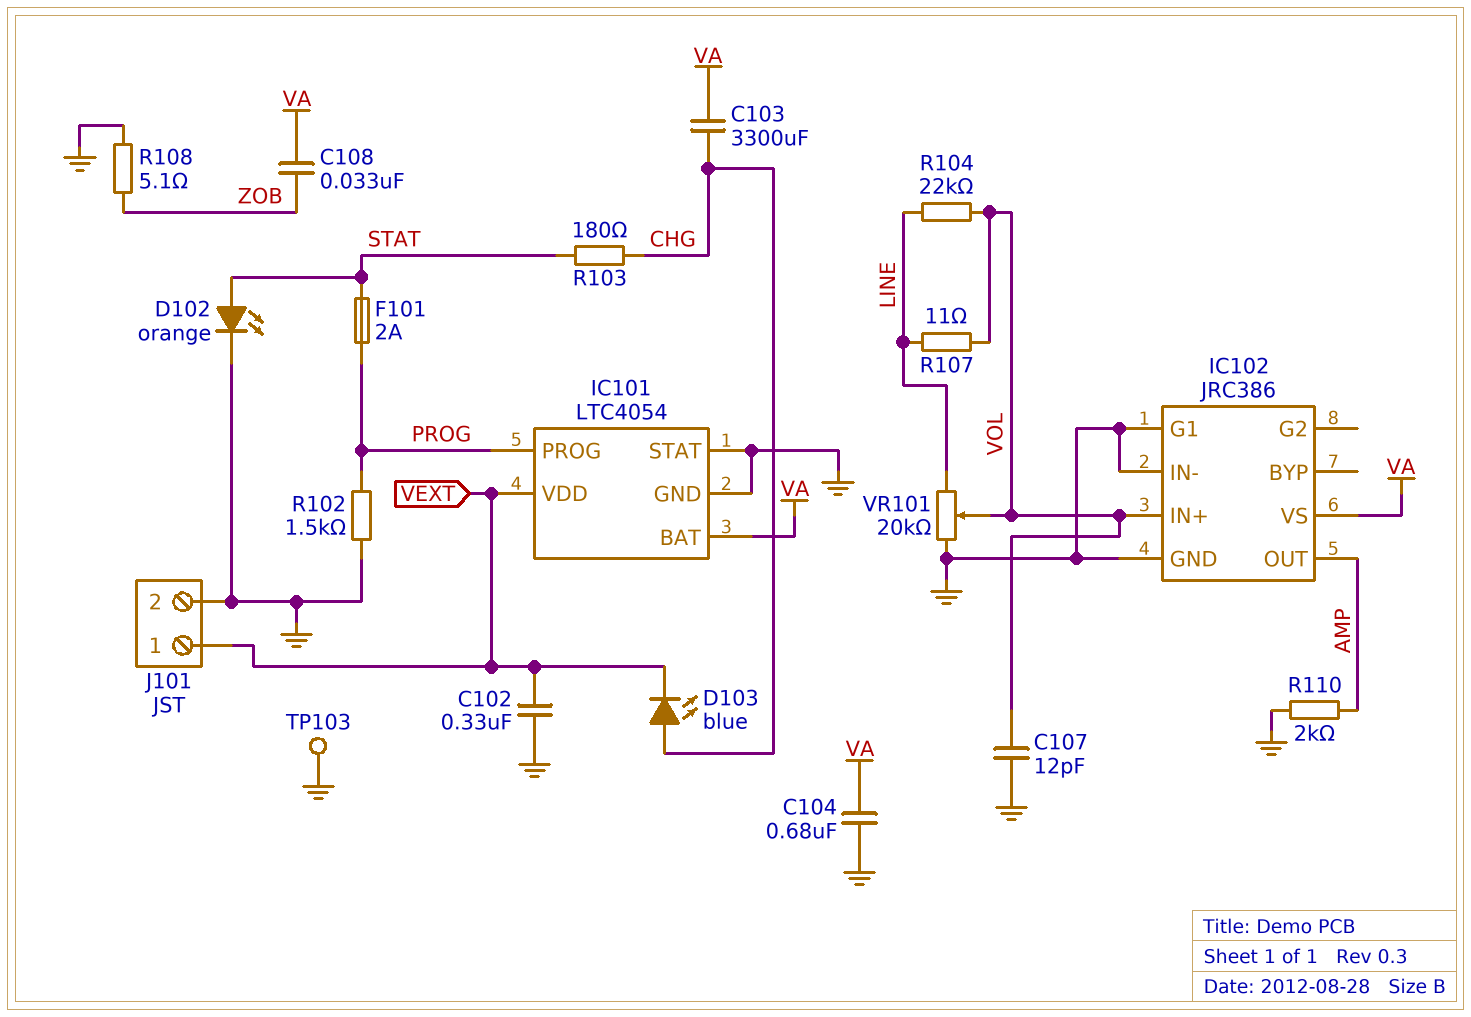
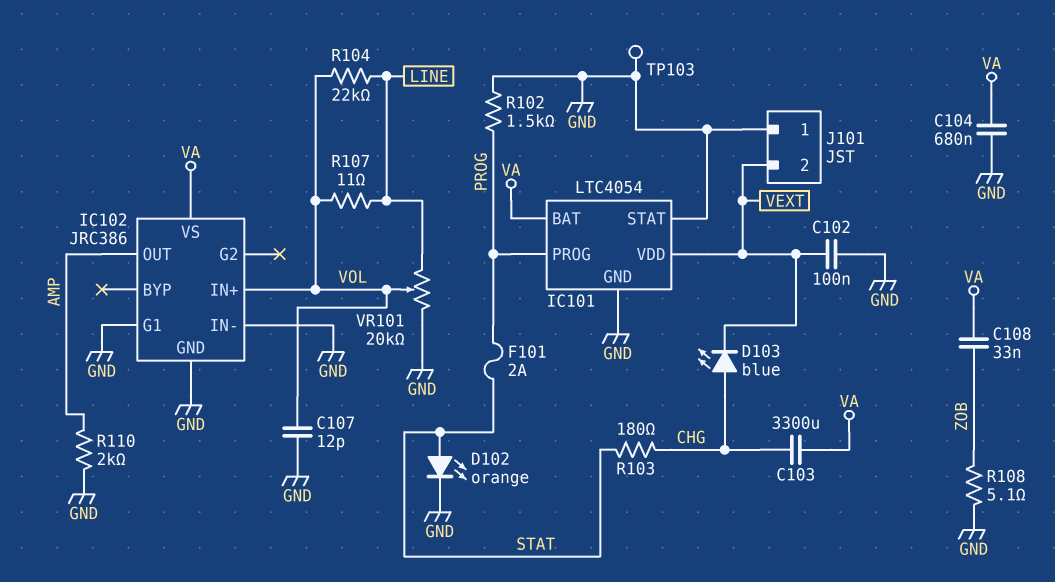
C102: 330nF (GND, VEXT) -> 100nF (GND, VEXT)
J101 pin 1: VEXT -> GND
J101 pin 2: GND -> VEXT

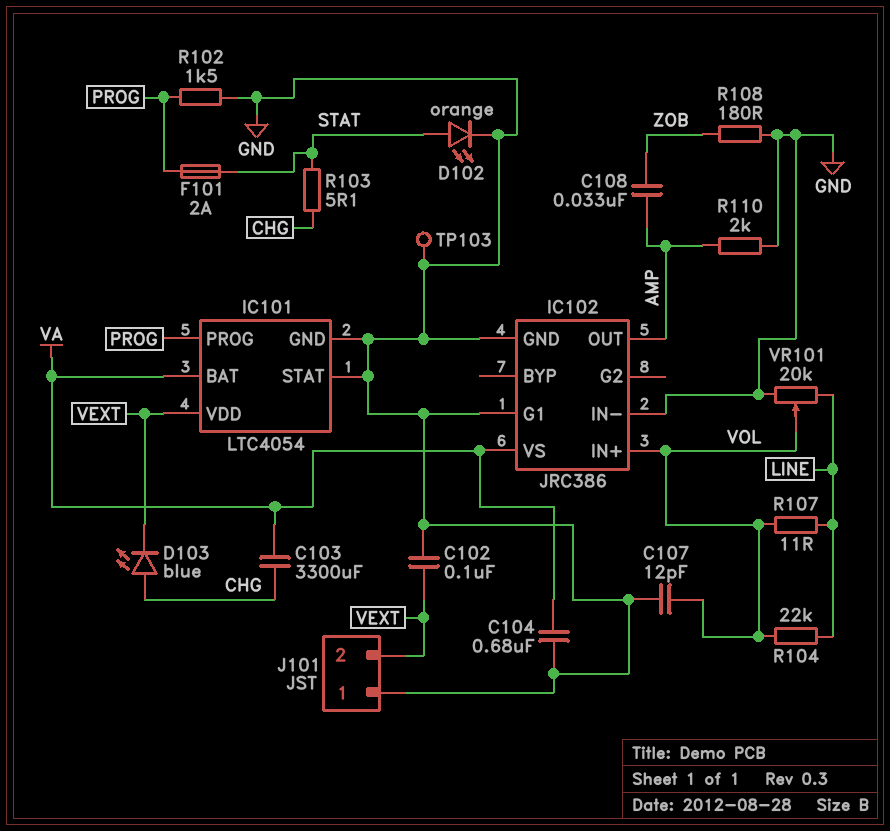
C108: 33nF (VA, ZOB) -> 33nF (AMP, ZOB)
R103: 180 (CHG, STAT) -> 5.1 (CHG, STAT)
R108: 5.1 (GND, ZOB) -> 180 (GND, ZOB)

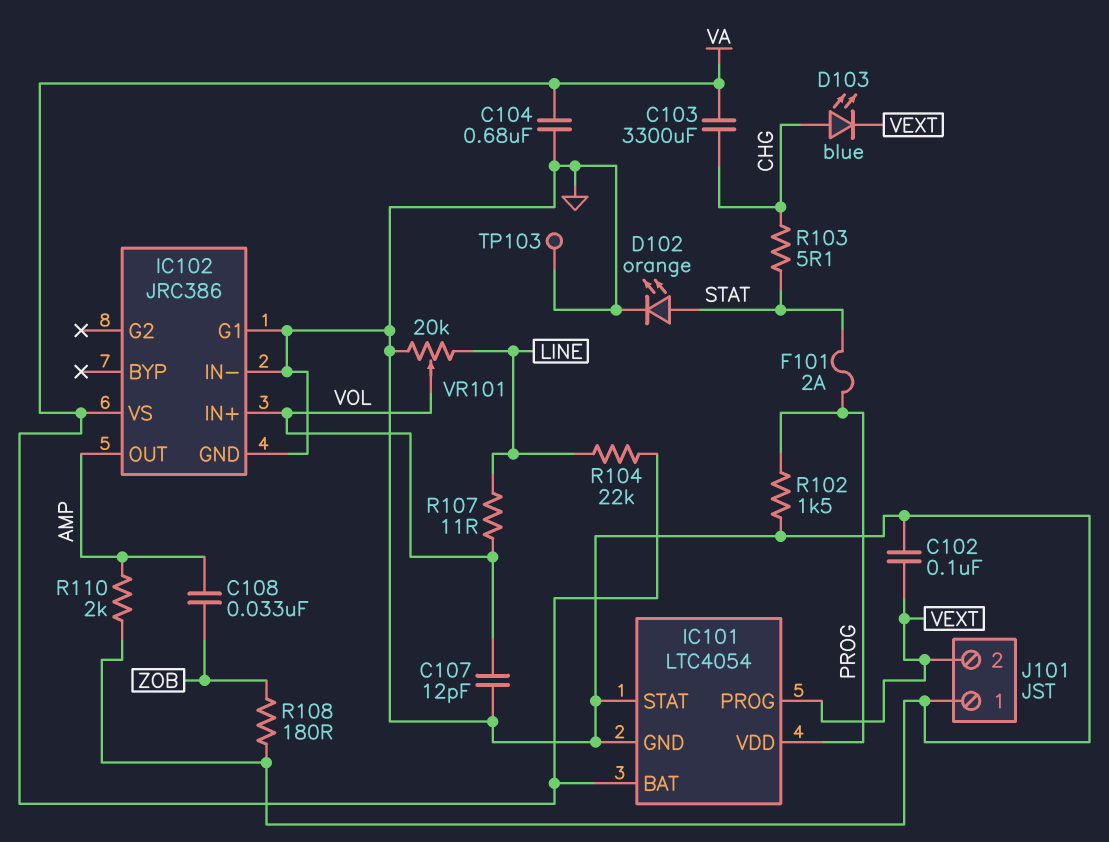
IC101 pin PROG: PROG -> VEXT
IC101 pin VDD: VEXT -> PROG
R104: 22k (LINE, VOL) -> 22k (LINE, VA)

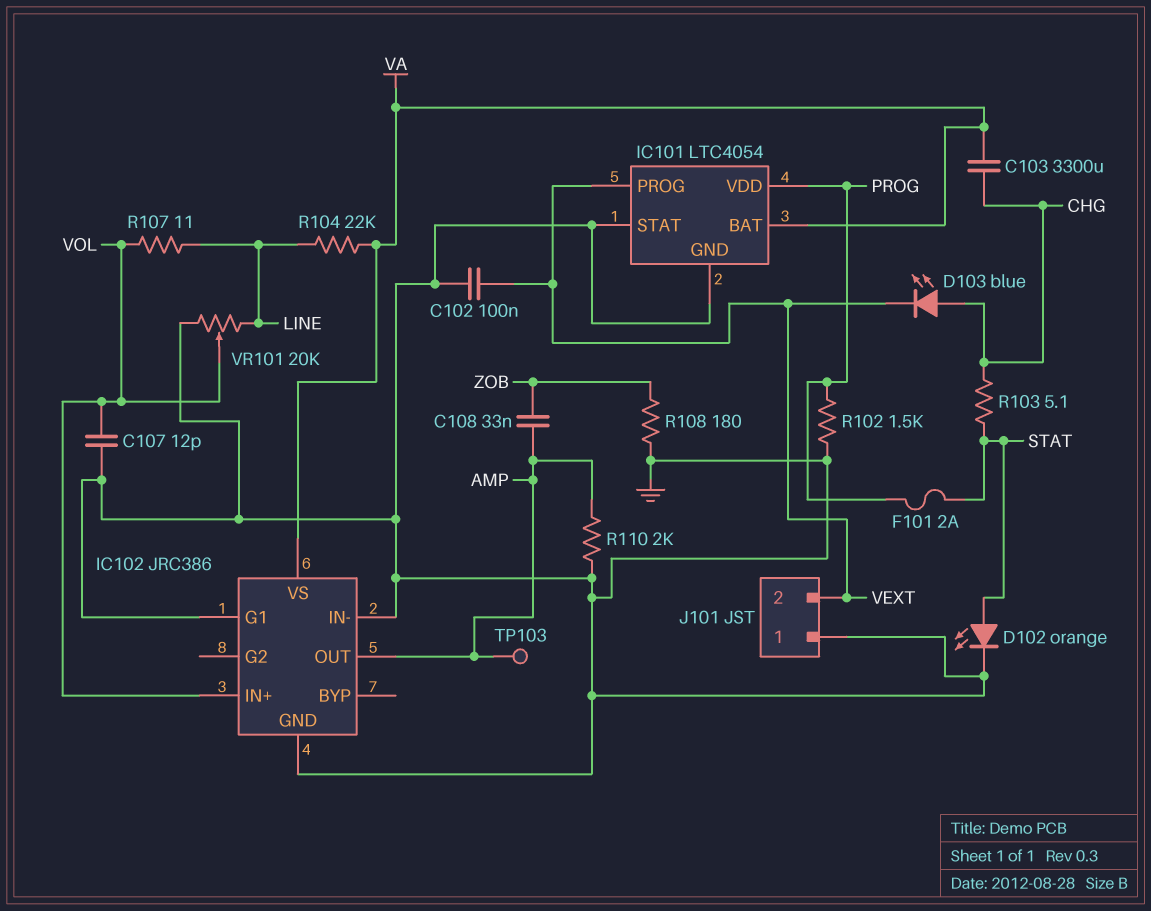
C104: 680nF (GND, VA) -> none
TP103: test point (GND) -> test point (AMP)

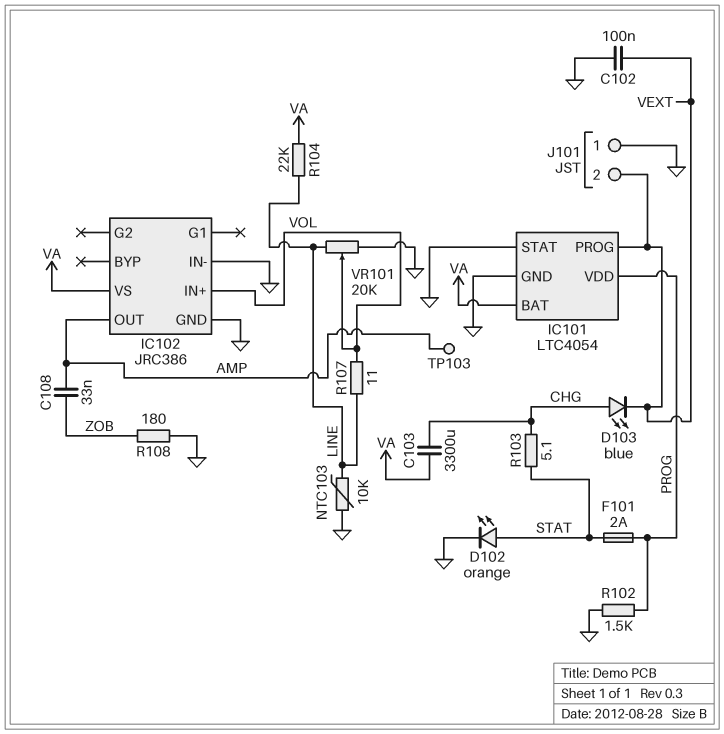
C107: 12pF (GND, VOL) -> none
IC102 pin G1: GND -> none
NTC103: none -> 10k (GND, LINE)
R110: 2k (AMP, GND) -> none

